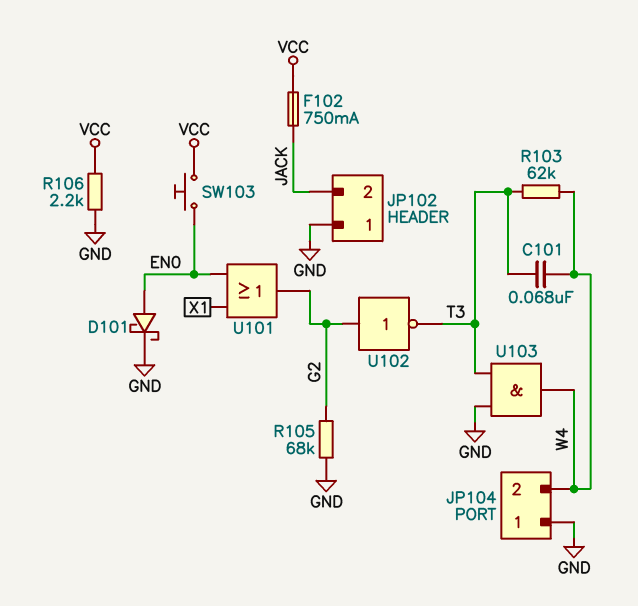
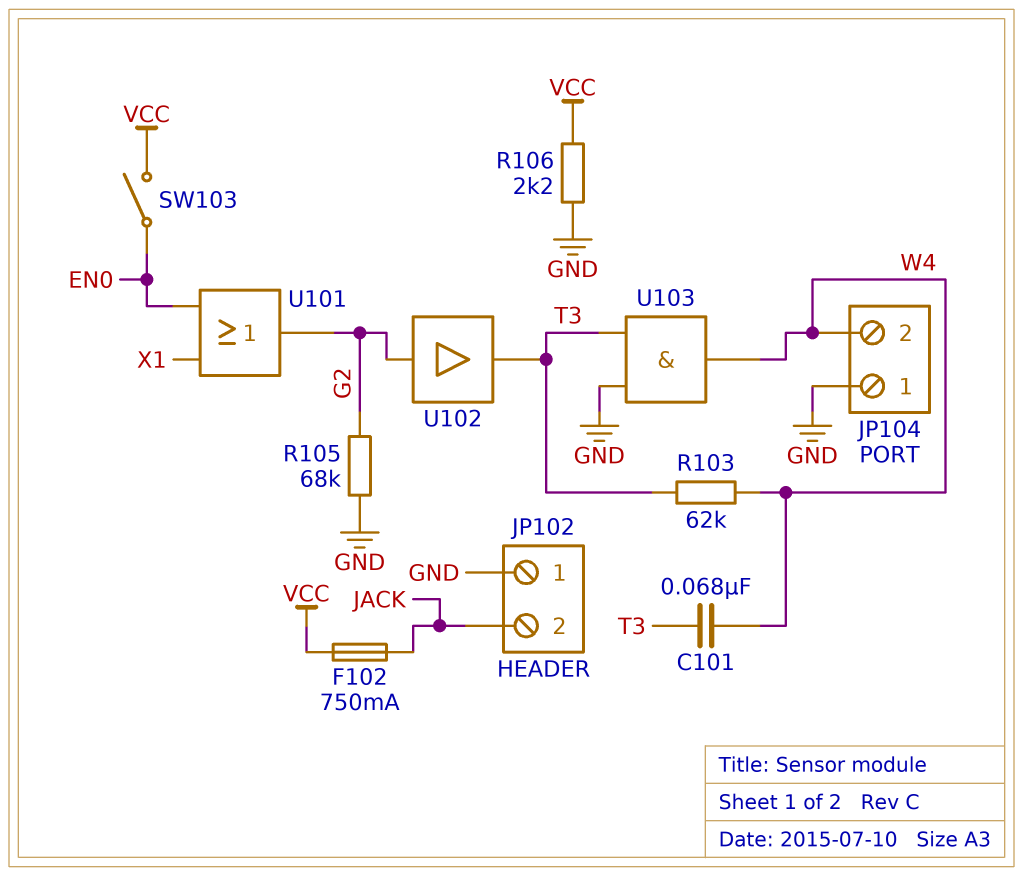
D101: schottky (A EN0, K GND) -> none
SW103: button (EN0, VCC) -> switch (EN0, VCC)
U102: NOT (in G2, out T3) -> buffer (in G2, out T3)

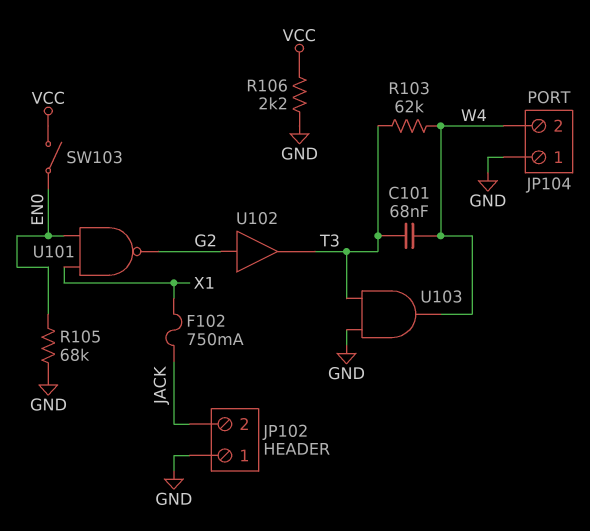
F102: 750mA (JACK, VCC) -> 750mA (JACK, X1)
R105: 68k (G2, GND) -> 68k (EN0, GND)
U101: OR (in EN0, in X1, out G2) -> NAND (in EN0, in X1, out G2)

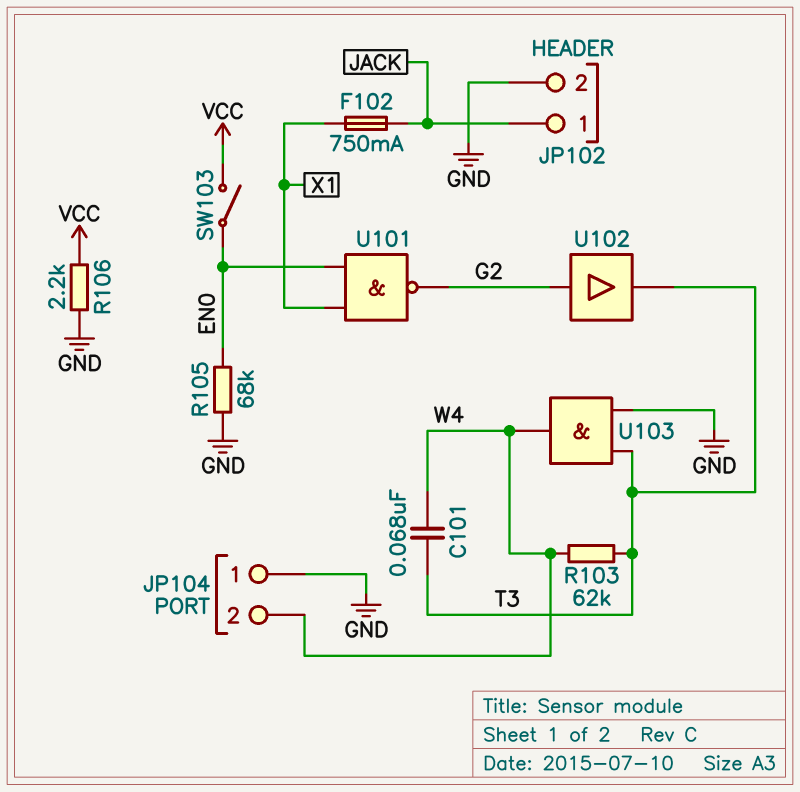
JP102 pin 1: GND -> JACK
JP102 pin 2: JACK -> GND

